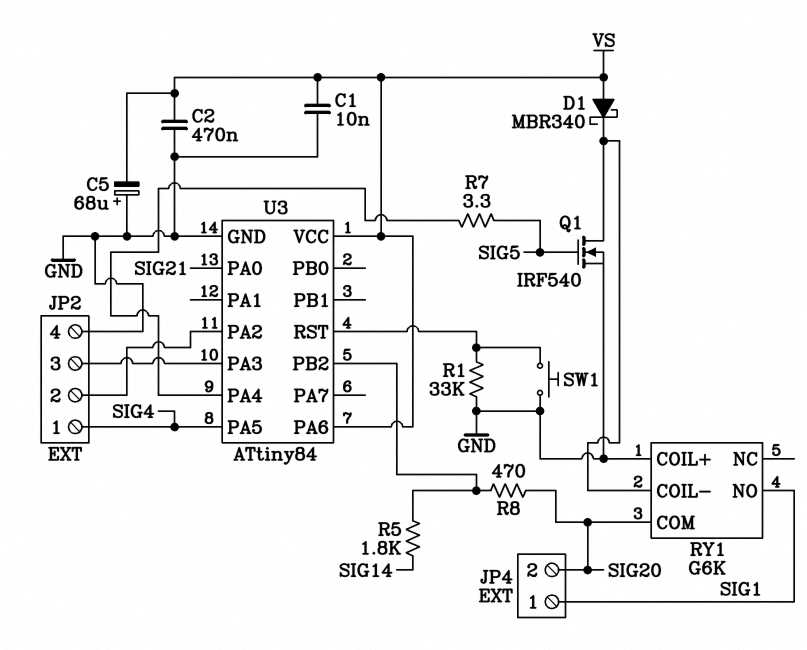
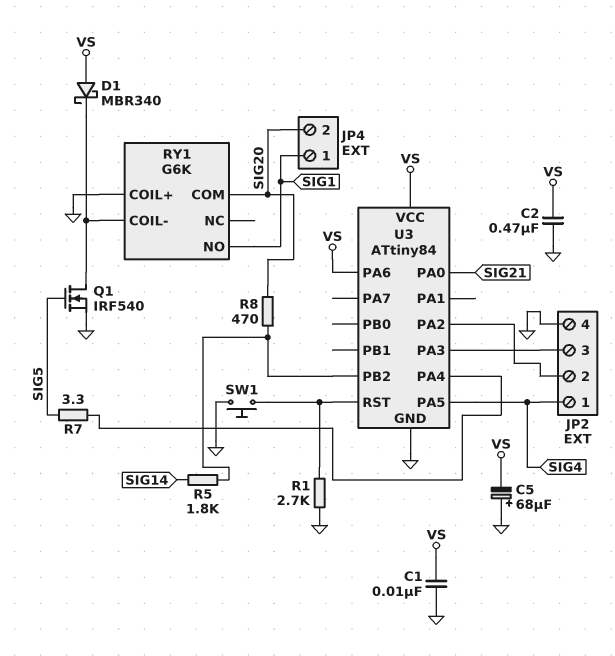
R1: 33k (GND, U3/RST) -> 2.7k (GND, U3/RST)

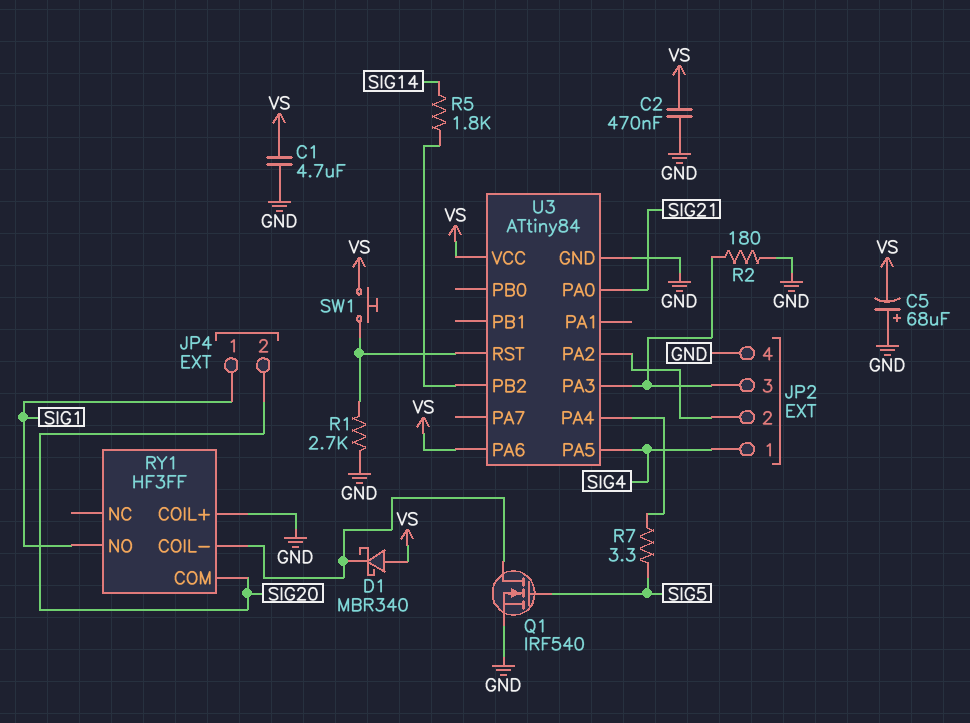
C1: 10nF (GND, VS) -> 4.7uF (GND, VS)
R2: none -> 180 (GND, JP2/3)
R8: 470 (SIG20, U3/PB2) -> none
RY1: G6K -> HF3FF
SW1: button (GND, U3/RST) -> button (U3/RST, VS)

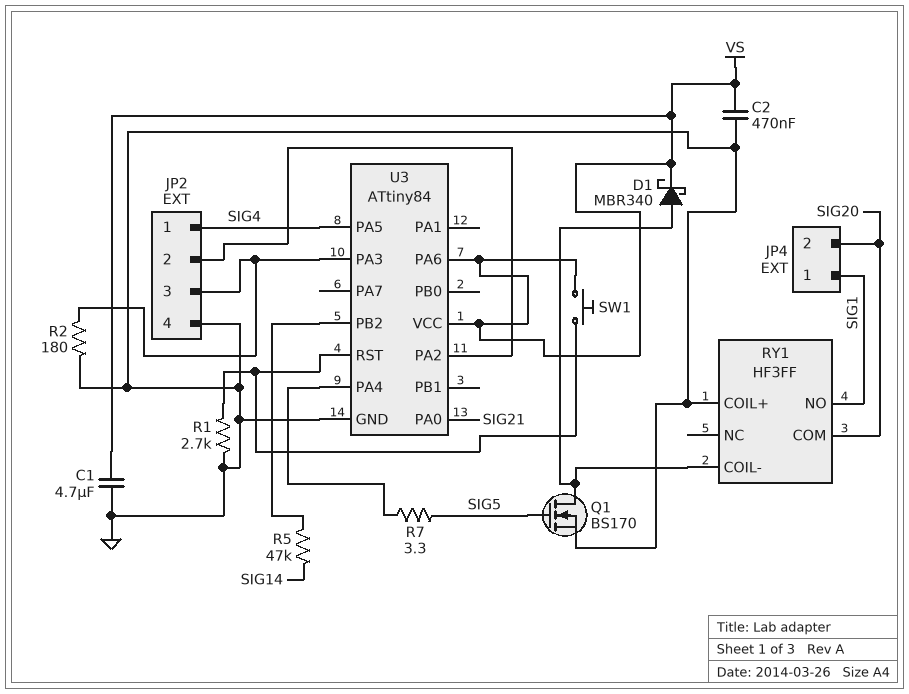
C5: 68uF (plus GND, minus VS) -> none
D1: schottky MBR340 (A VS, K RY1/COIL-) -> schottky MBR340 (A RY1/COIL-, K VS)
Q1: NMOS IRF540 (G SIG5, D RY1/COIL-, S GND) -> NMOS BS170 (G SIG5, D RY1/COIL-, S GND)
R5: 1.8k (SIG14, U3/PB2) -> 47k (SIG14, U3/PB2)

